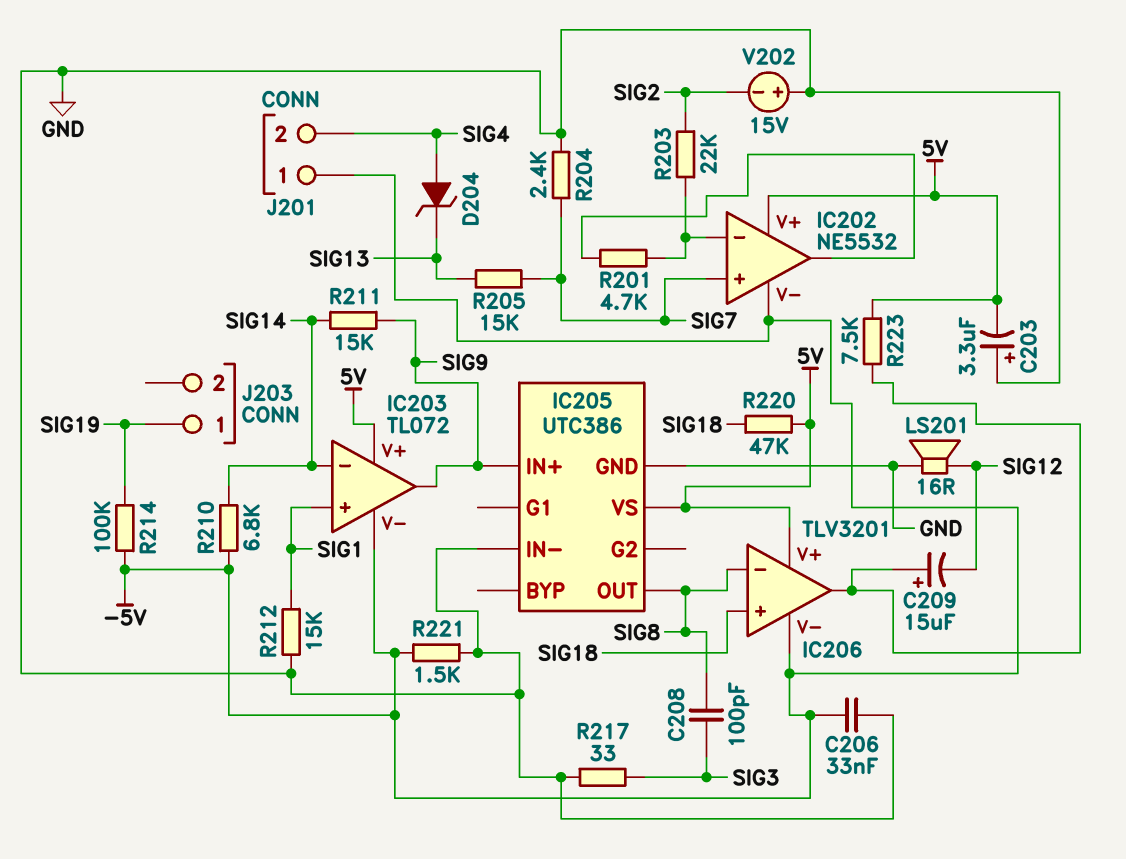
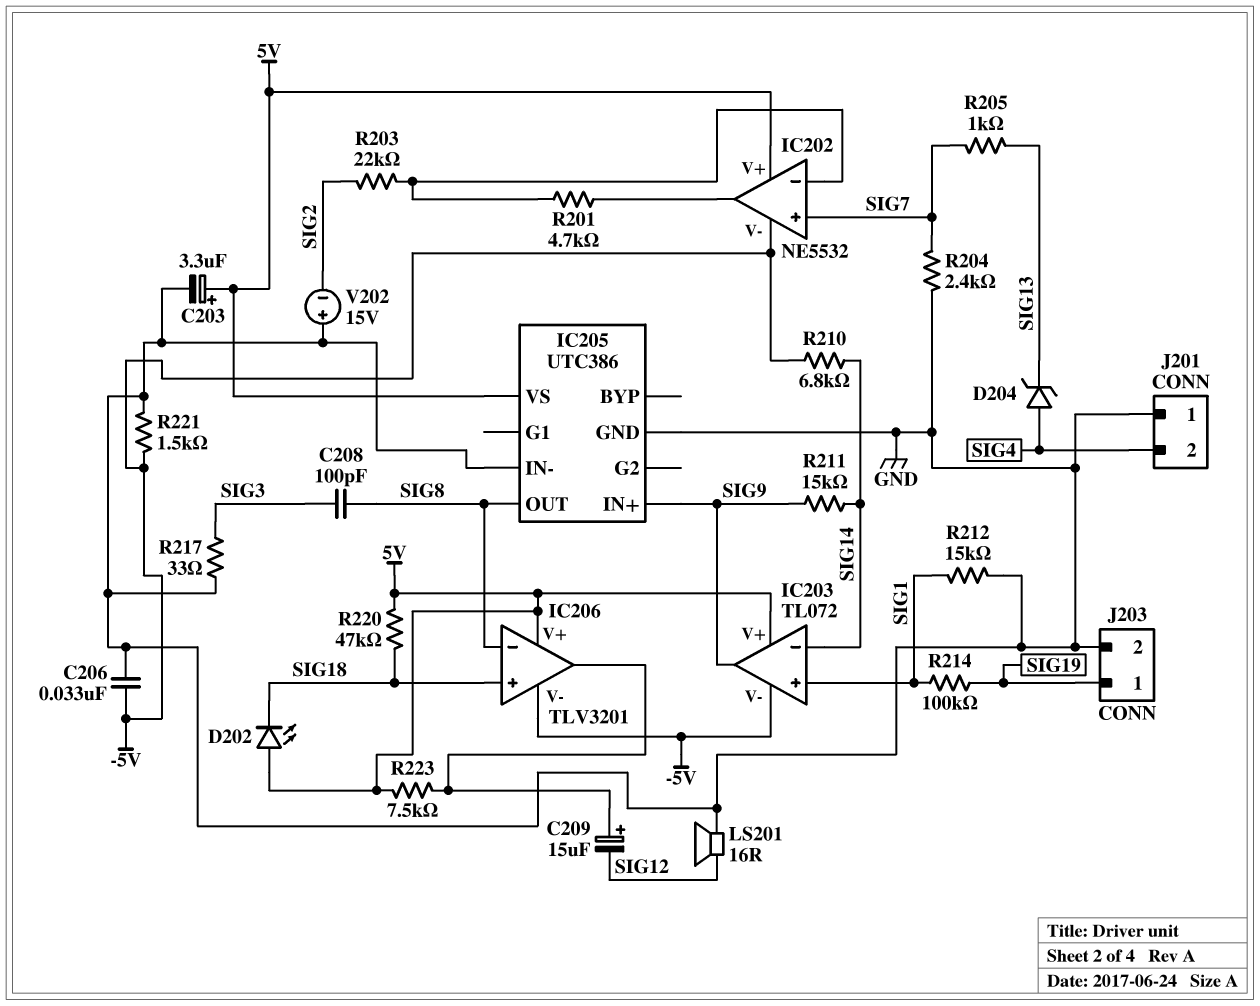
C203: 3.3uF (plus GND, minus 5V) -> 3.3uF (plus 5V, minus GND)
D202: none -> LED (A 5V, K SIG18)
J201 pin 1: -5V -> GND
J203 pin 2: none -> GND
R205: 15k (SIG7, SIG13) -> 1k (SIG7, SIG13)
R214: 100k (-5V, SIG19) -> 100k (SIG1, SIG19)

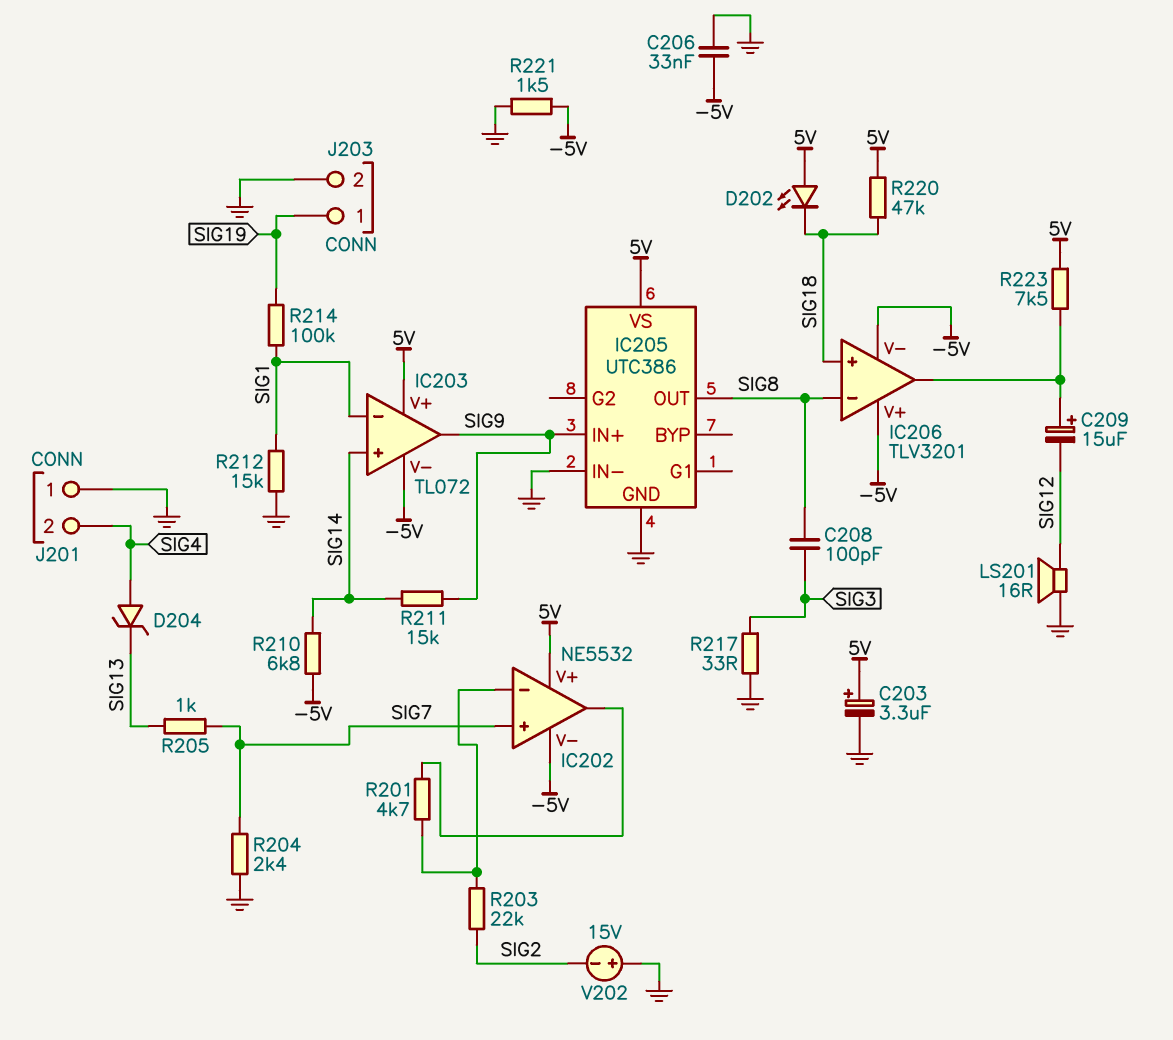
IC203 pin in+: SIG1 -> SIG14
IC203 pin in-: SIG14 -> SIG1
IC206 pin V+: 5V -> -5V

